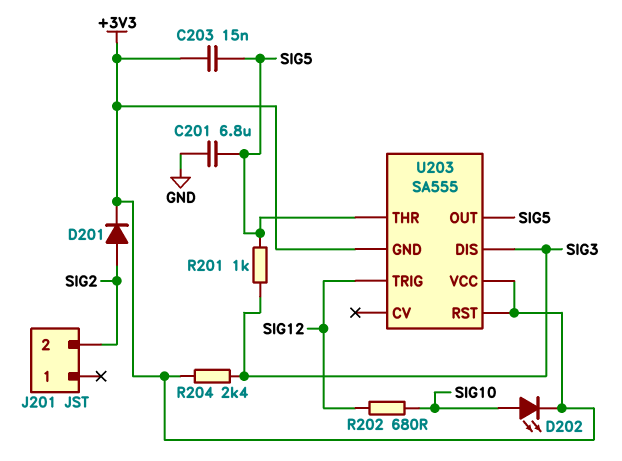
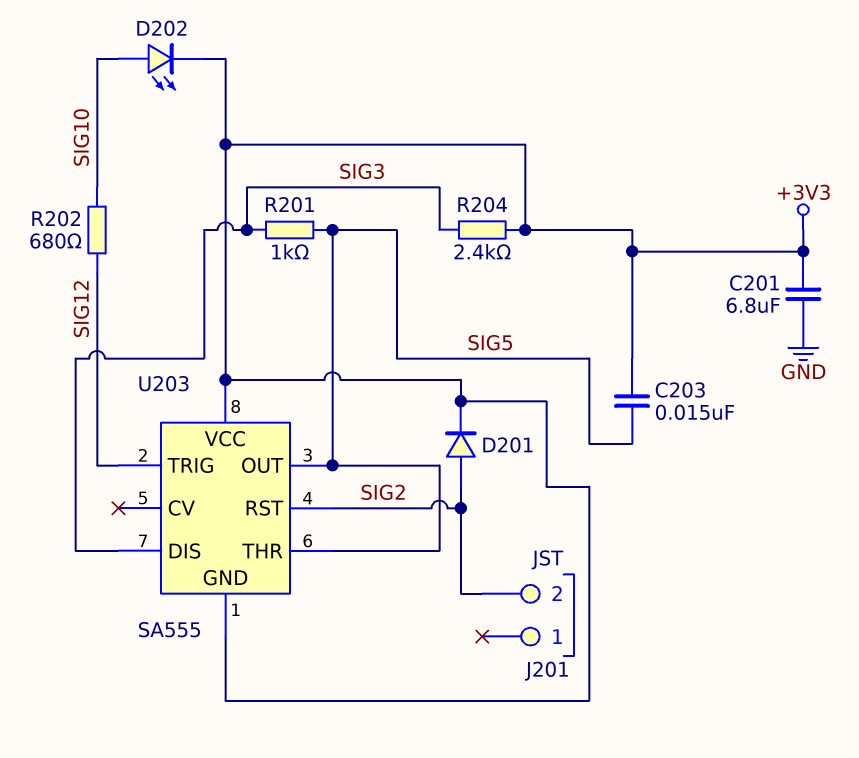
C201: 6.8uF (GND, SIG5) -> 6.8uF (+3V3, GND)
U203 pin RST: +3V3 -> SIG2

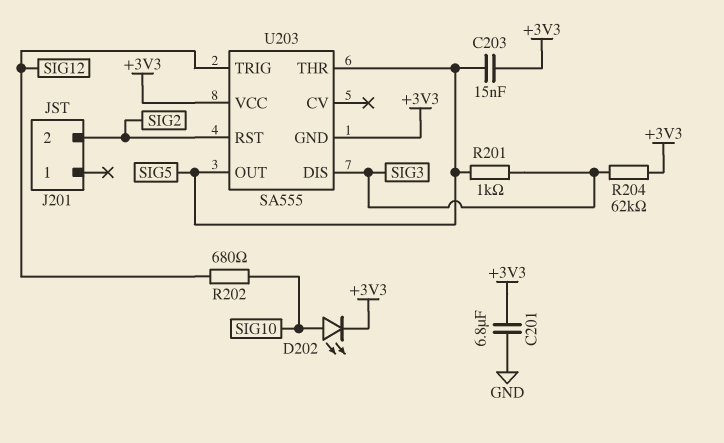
D201: diode (A SIG2, K +3V3) -> none
R204: 2.4k (+3V3, SIG3) -> 62k (+3V3, SIG3)

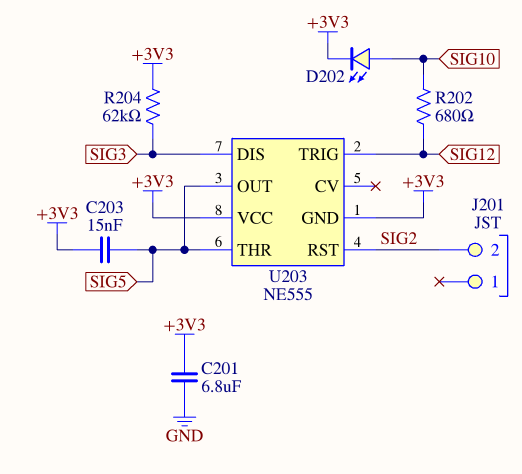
R201: 1k (SIG3, SIG5) -> none
U203: SA555 -> NE555

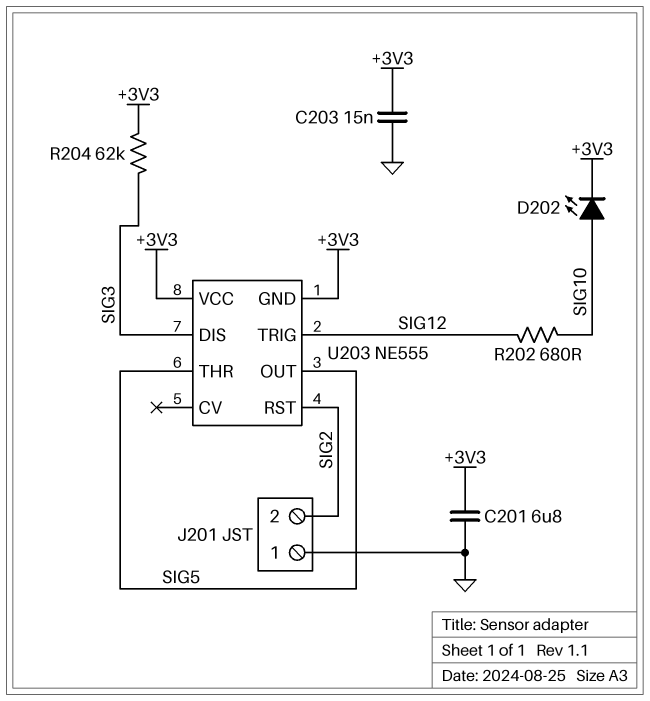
C203: 15nF (+3V3, SIG5) -> 15nF (+3V3, GND)
J201 pin 1: none -> GND

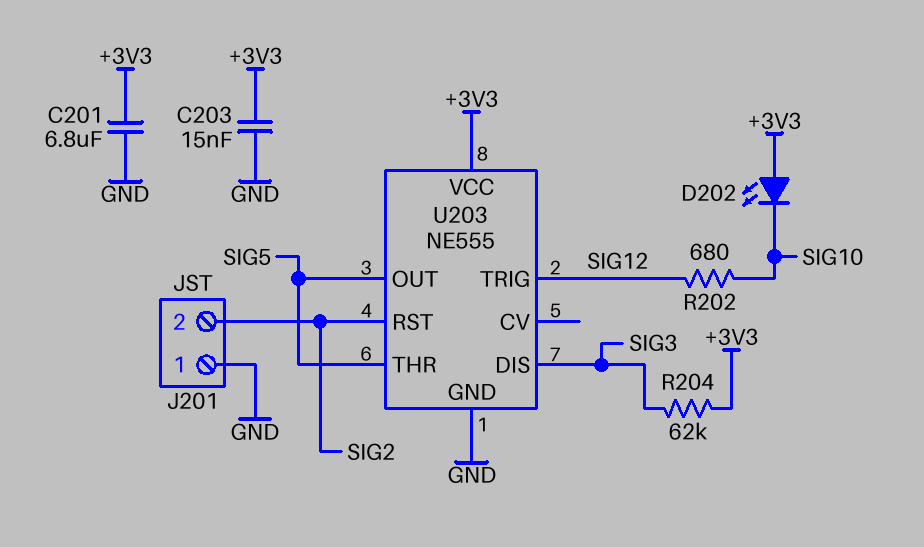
D202: LED (A SIG10, K +3V3) -> LED (A +3V3, K SIG10)
U203 pin GND: +3V3 -> GND

